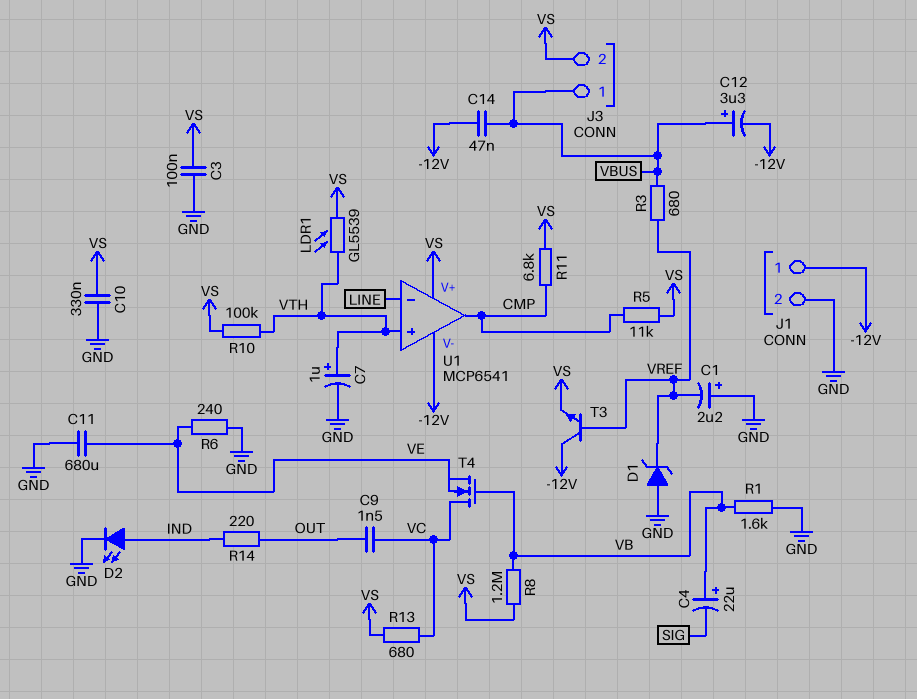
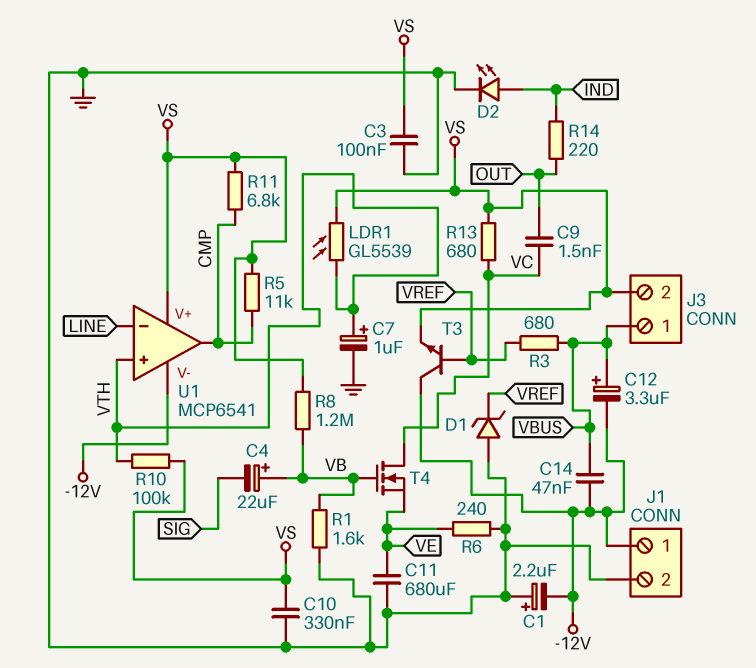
C1: 2.2uF (plus GND, minus VREF) -> 2.2uF (plus GND, minus -12V)

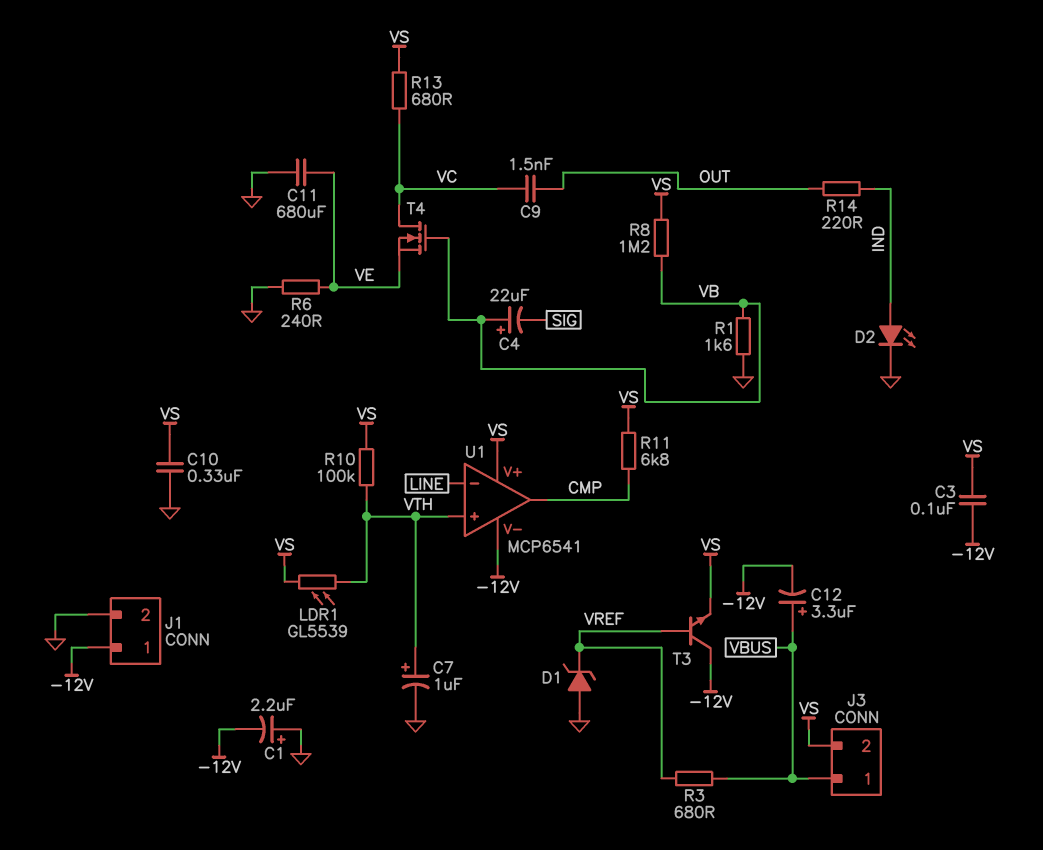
C3: 100nF (GND, VS) -> 100nF (-12V, VS)
C14: 47nF (-12V, VBUS) -> none
R5: 11k (CMP, VS) -> none

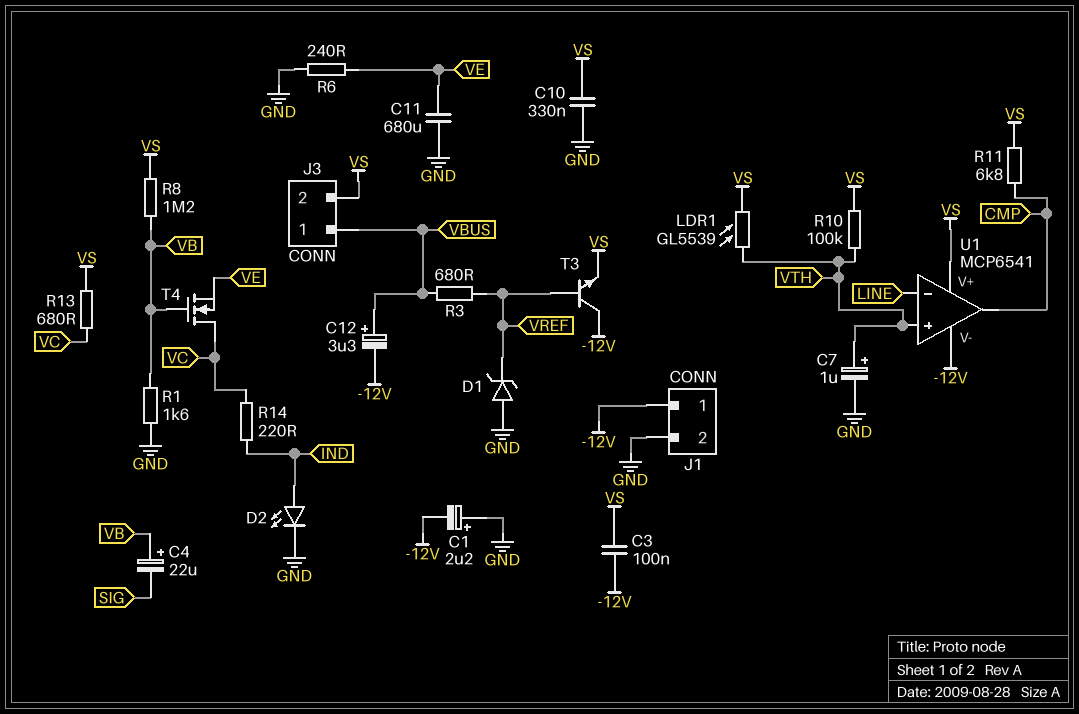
C9: 1.5nF (OUT, VC) -> none
R14: 220 (IND, OUT) -> 220 (IND, VC)

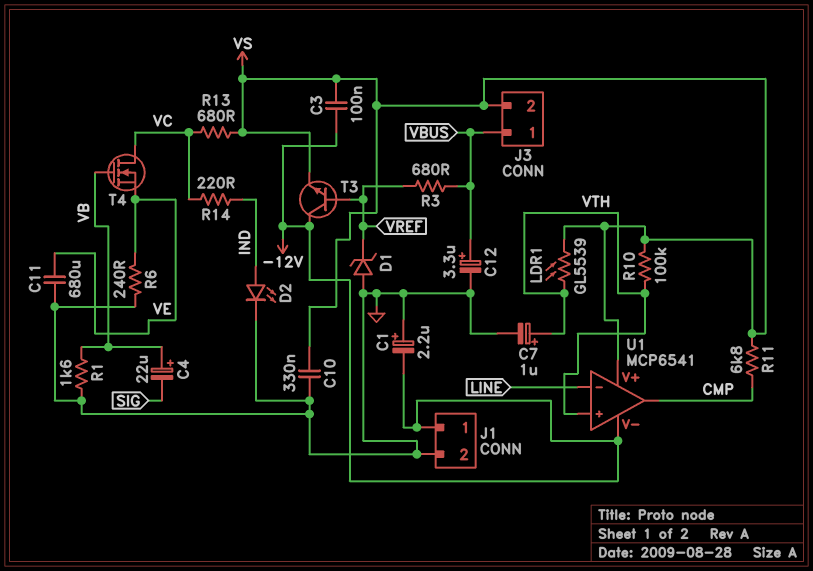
C12: 3.3uF (plus VBUS, minus -12V) -> 3.3uF (plus VBUS, minus GND)
R8: 1.2M (VB, VS) -> none

